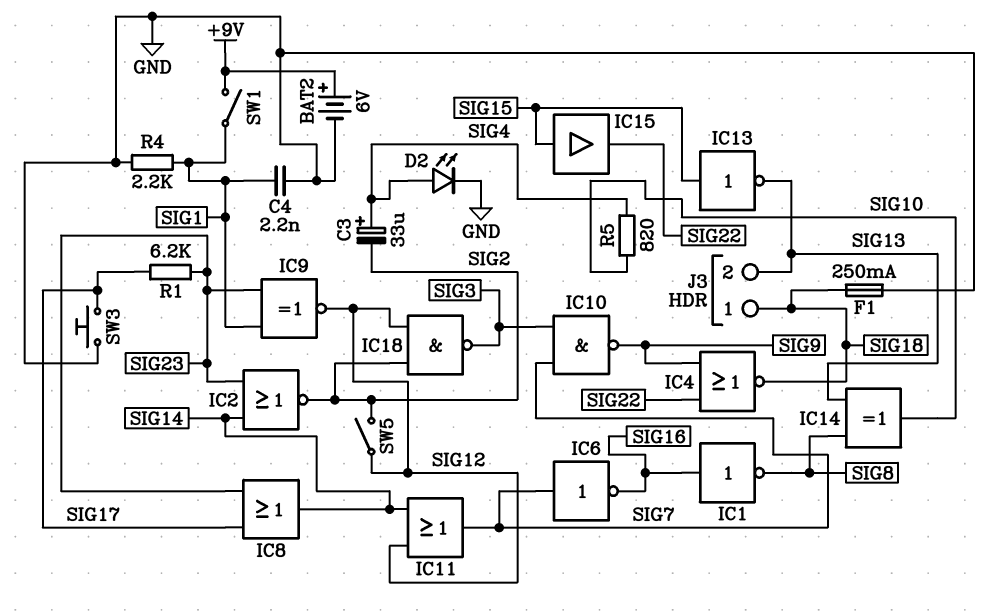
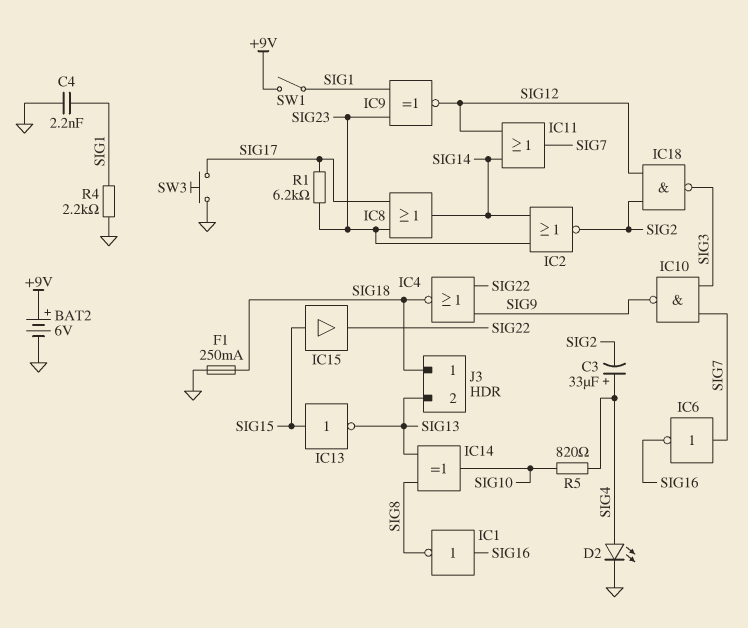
SW5: switch (SIG2, SIG12) -> none

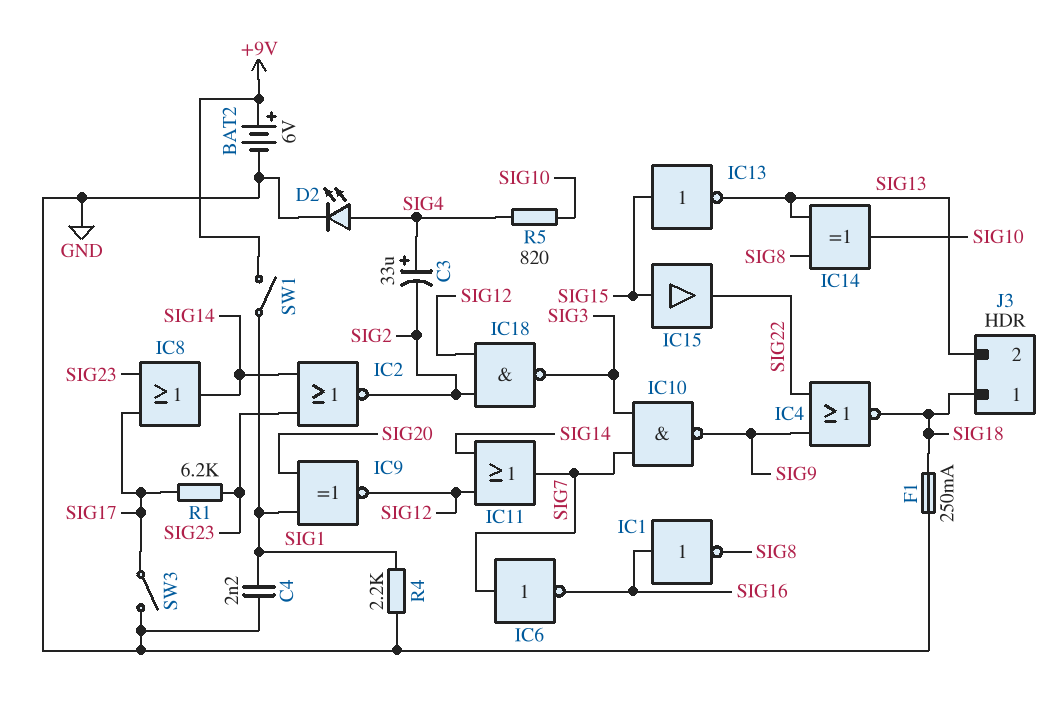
IC9: XNOR (in SIG1, in SIG23, out SIG12) -> XNOR (in SIG1, in SIG20, out SIG12)
SW3: button (GND, SIG17) -> switch (GND, SIG17)

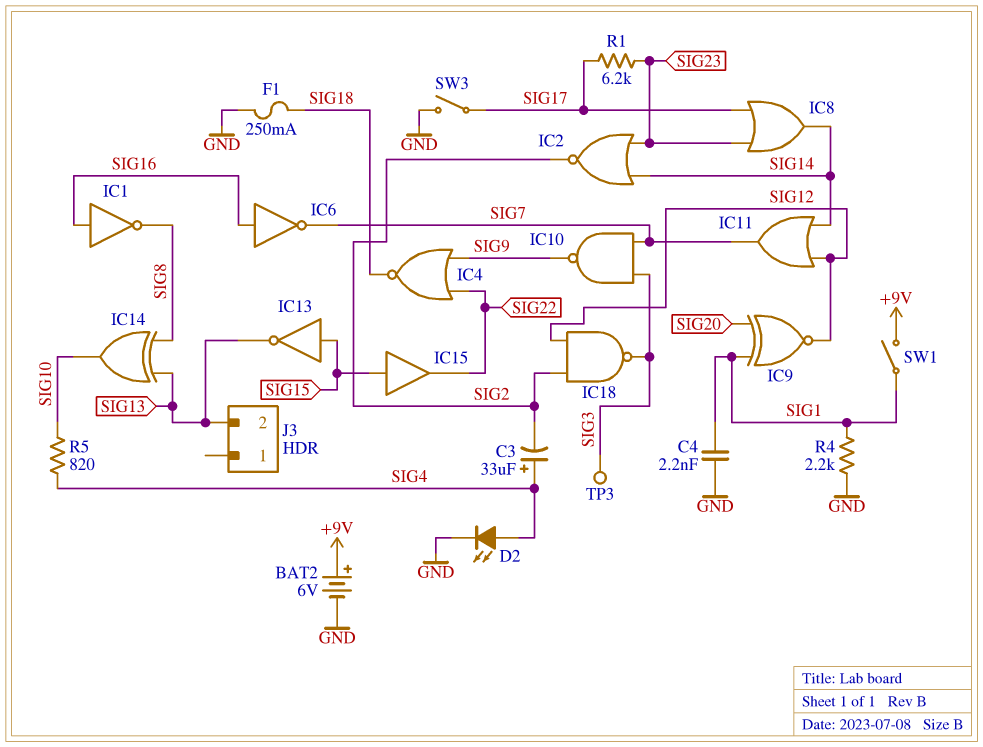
IC6: NOT (in SIG7, out SIG16) -> NOT (in SIG16, out SIG7)
J3 pin 1: SIG18 -> none
TP3: none -> test point (SIG3)

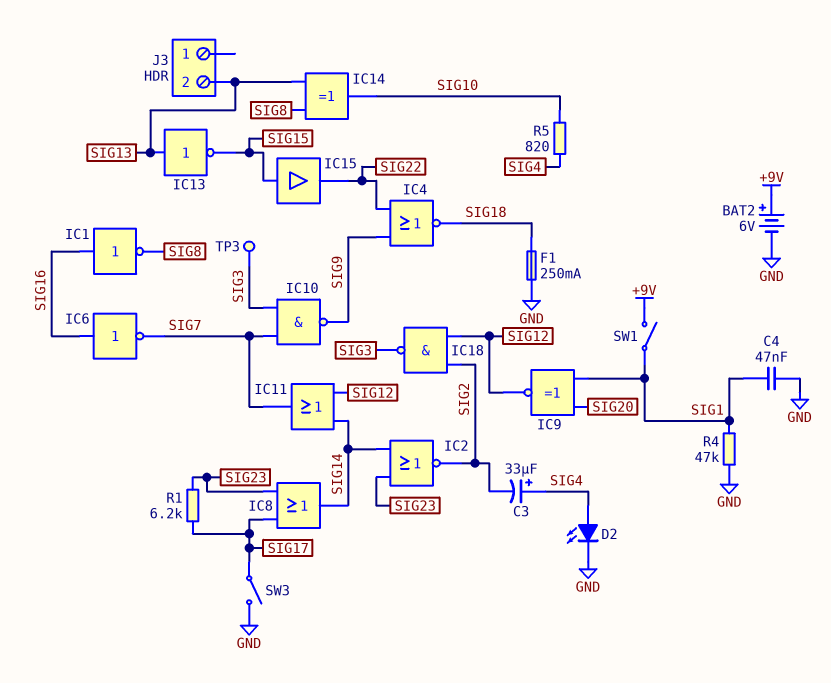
C4: 2.2nF (GND, SIG1) -> 47nF (GND, SIG1)
IC13: NOT (in SIG15, out SIG13) -> NOT (in SIG13, out SIG15)
R4: 2.2k (GND, SIG1) -> 47k (GND, SIG1)

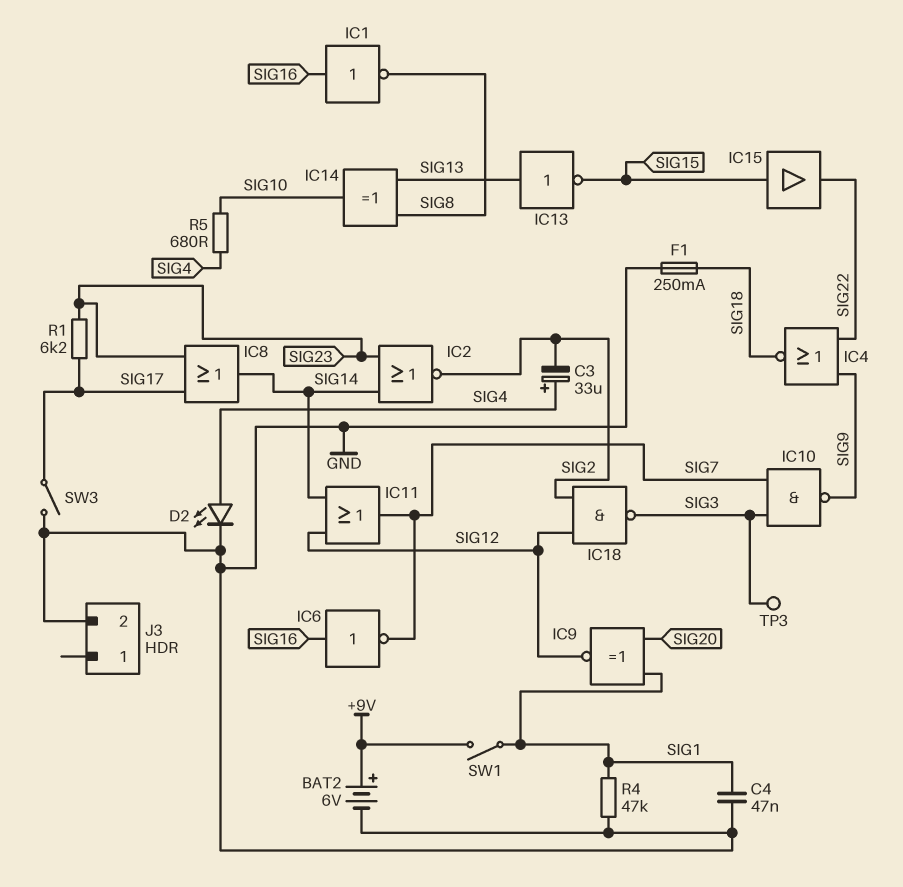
J3 pin 2: SIG13 -> GND
R5: 820 (SIG4, SIG10) -> 680 (SIG4, SIG10)

